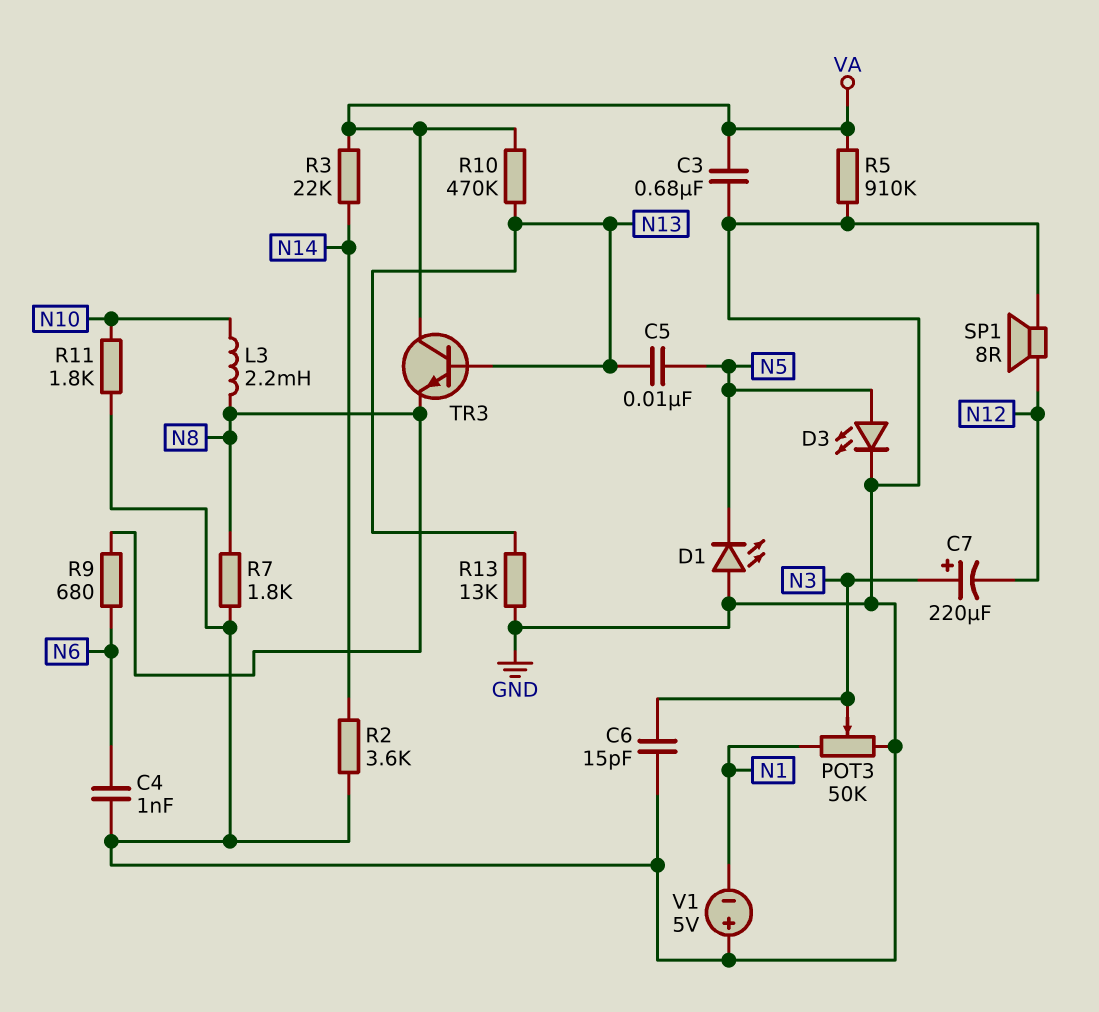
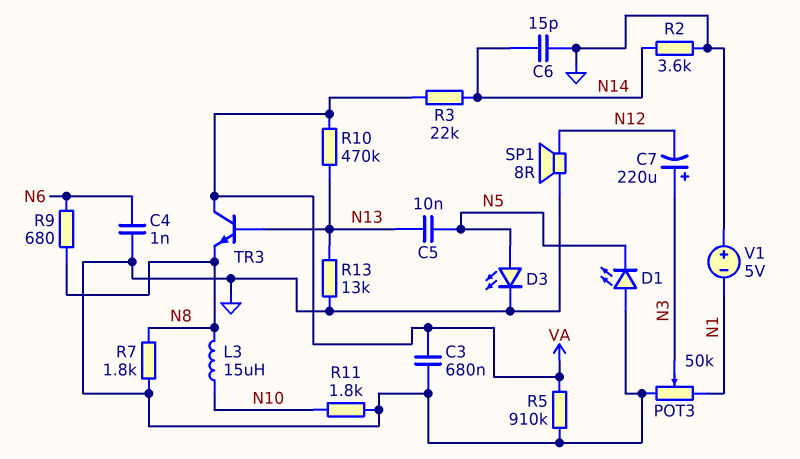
C6: 15pF (GND, N3) -> 15pF (GND, N14)
L3: 2.2mH (N8, N10) -> 15uH (N8, N10)

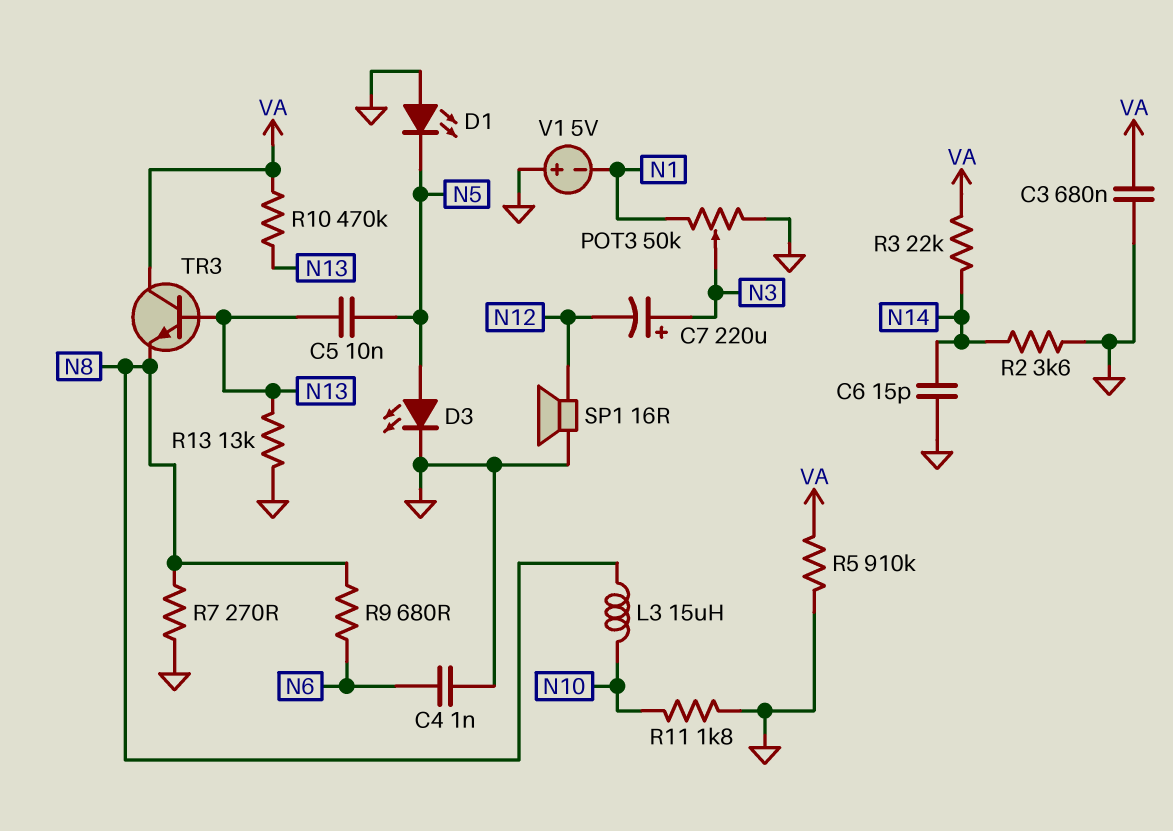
R7: 1.8k (GND, N8) -> 270 (GND, N8)
SP1: speaker 8R (GND, N12) -> speaker 16R (GND, N12)

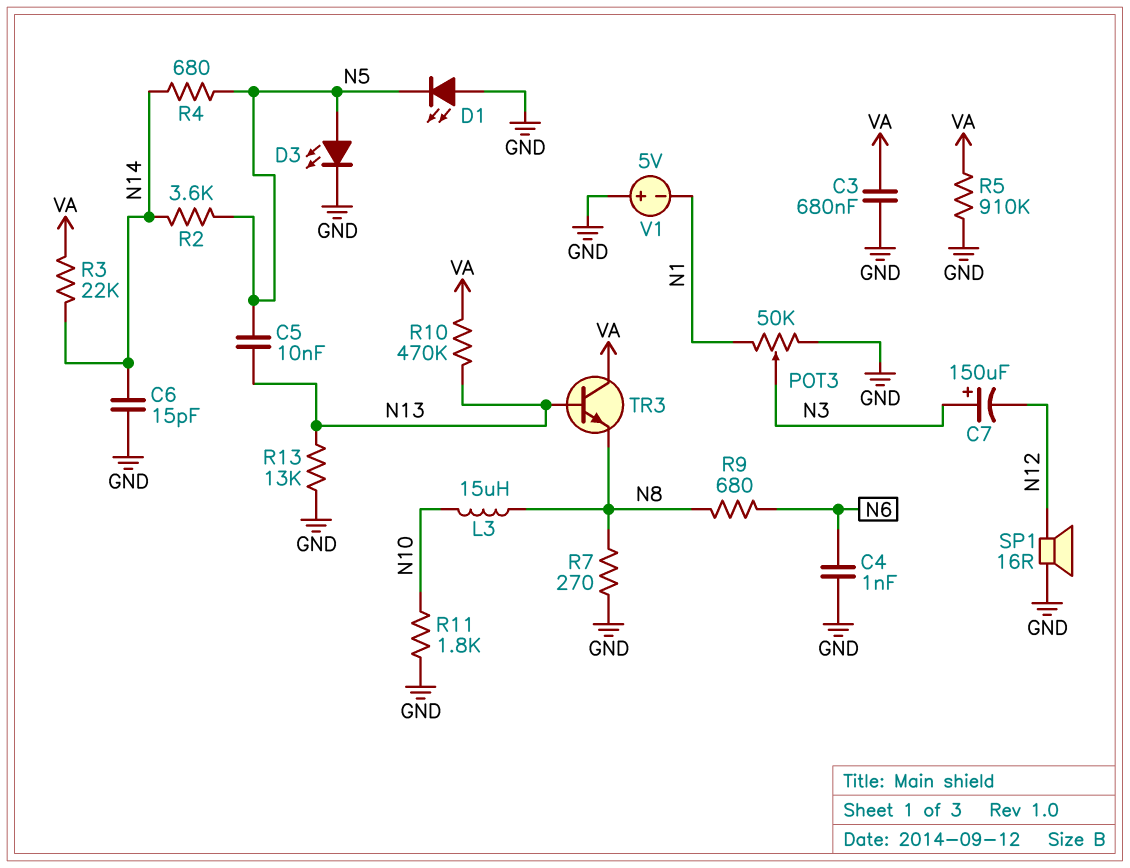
C7: 220uF (plus N3, minus N12) -> 150uF (plus N3, minus N12)
R2: 3.6k (GND, N14) -> 3.6k (N5, N14)
R4: none -> 680 (N5, N14)

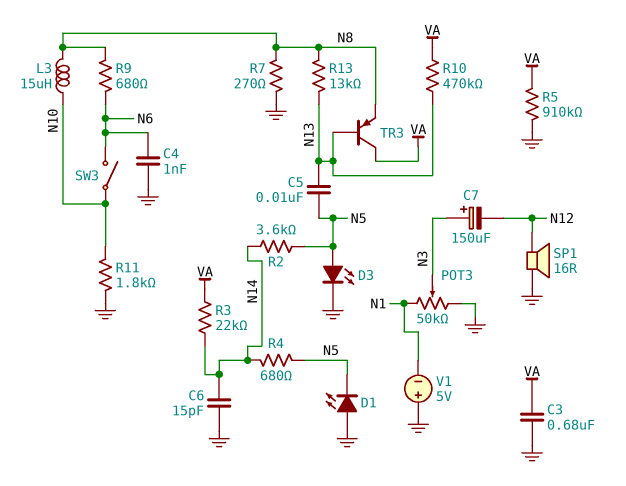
R13: 13k (GND, N13) -> 13k (N8, N13)
SW3: none -> switch (N6, N10)
TR3: NPN (B N13, C VA, E N8) -> PNP (B N13, C VA, E N8)

